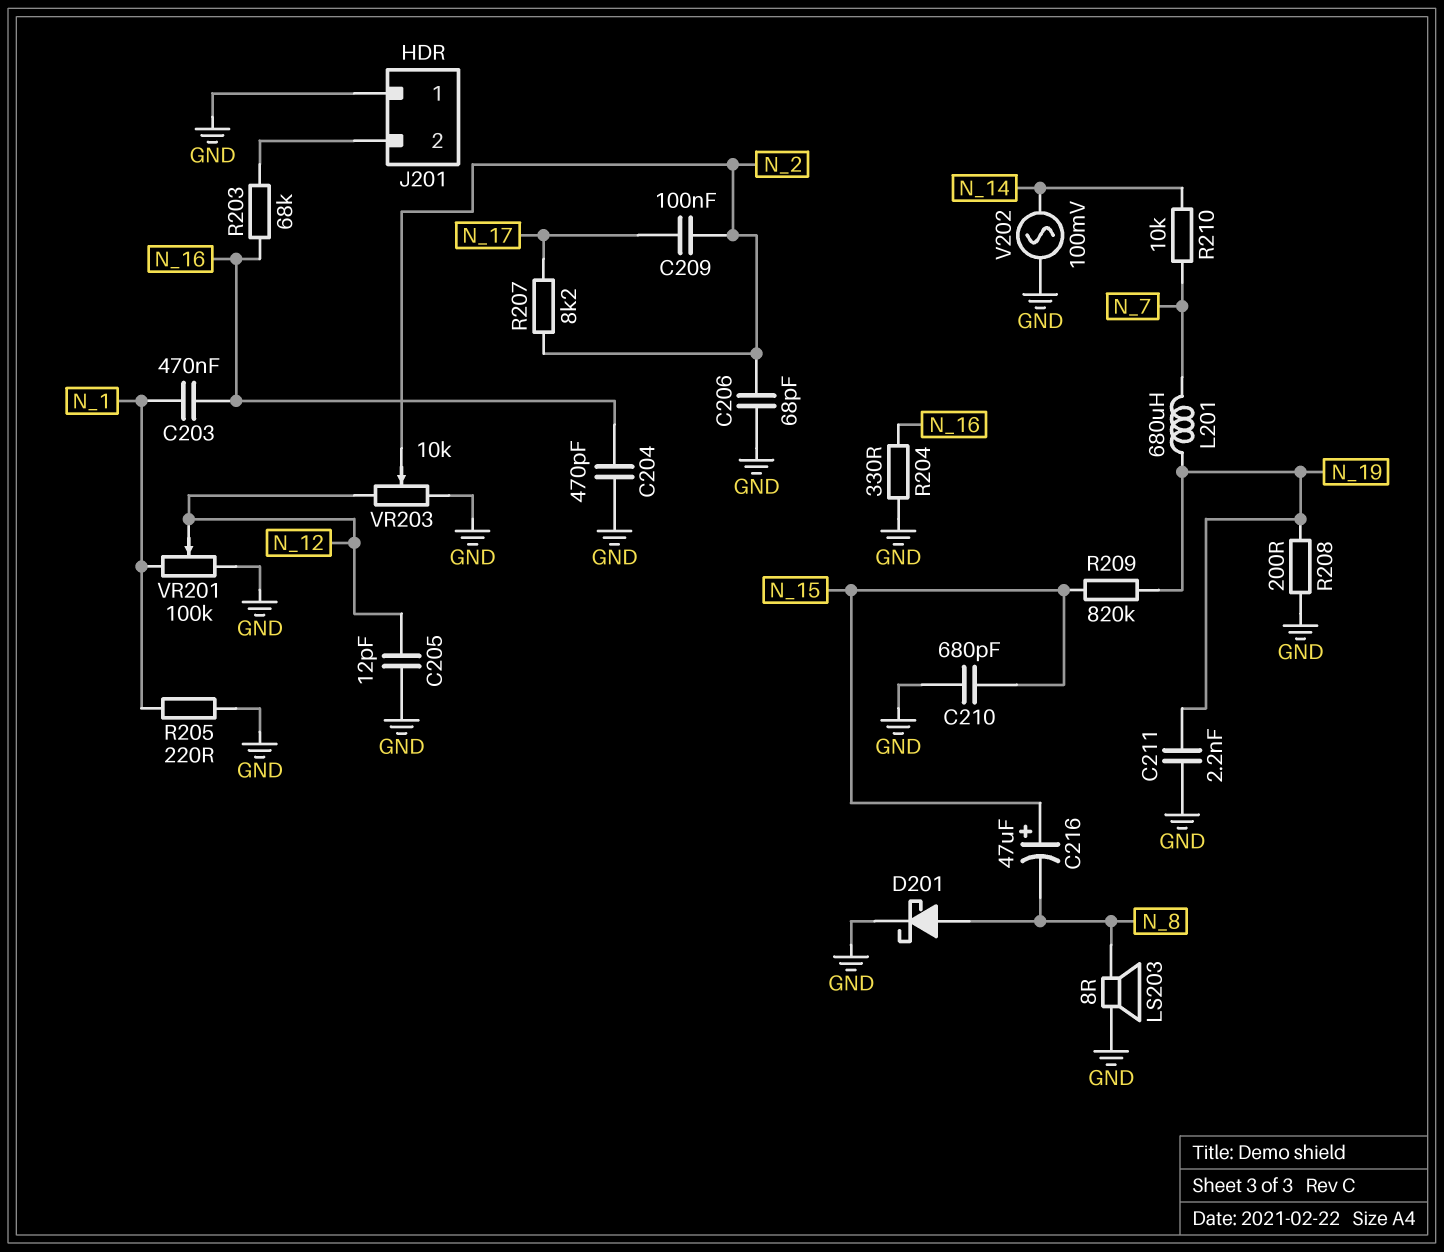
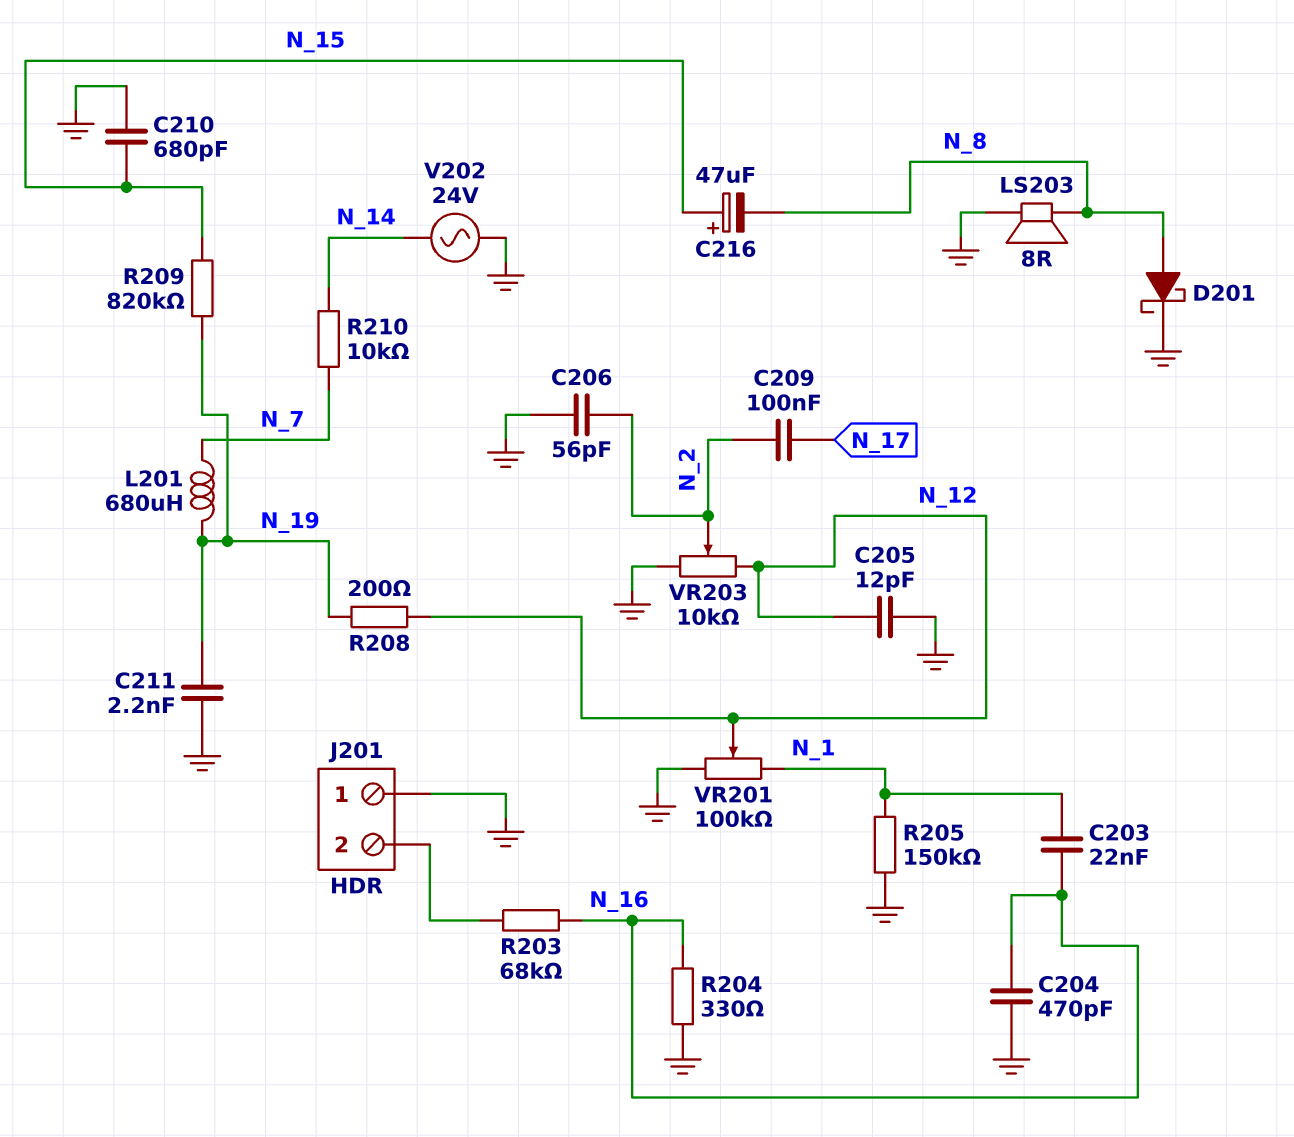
C203: 470nF (N_1, N_16) -> 22nF (N_1, N_16)
C206: 68pF (GND, N_2) -> 56pF (GND, N_2)
R205: 220 (GND, N_1) -> 150k (GND, N_1)
R207: 8.2k (N_2, N_17) -> none
R208: 200 (GND, N_19) -> 200 (N_12, N_19)
V202: AC 100mV (GND, N_14) -> AC 24V (GND, N_14)

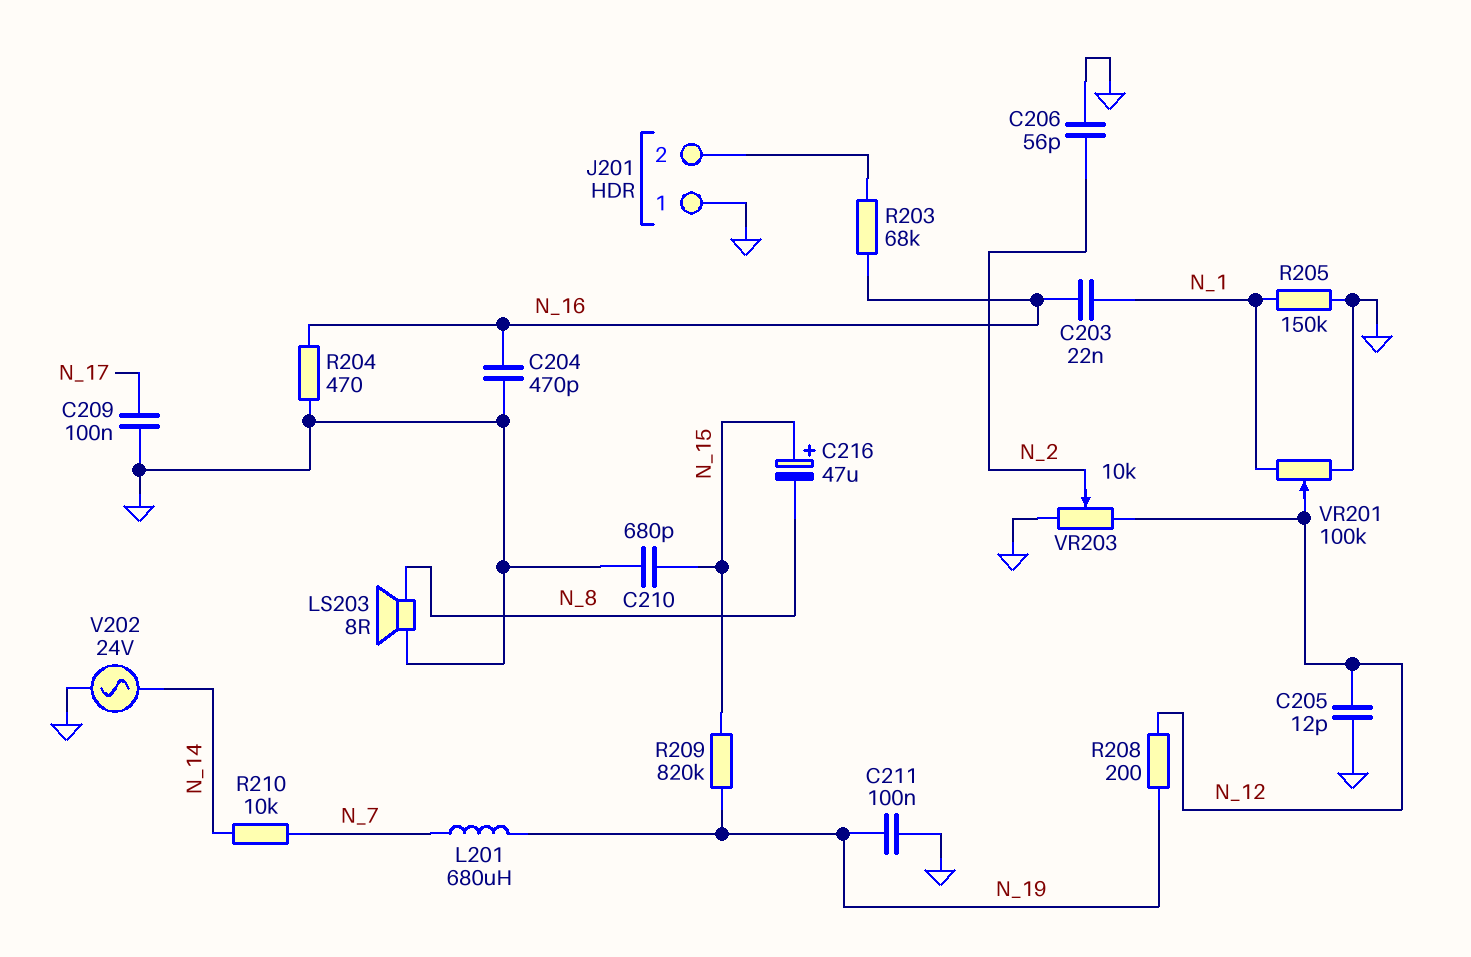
C209: 100nF (N_2, N_17) -> 100nF (GND, N_17)
C211: 2.2nF (GND, N_19) -> 100nF (GND, N_19)
D201: schottky (A N_8, K GND) -> none
R204: 330 (GND, N_16) -> 470 (GND, N_16)

